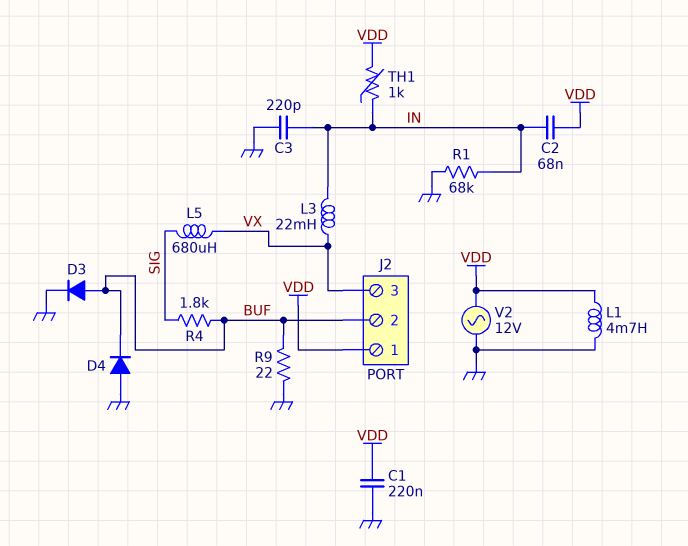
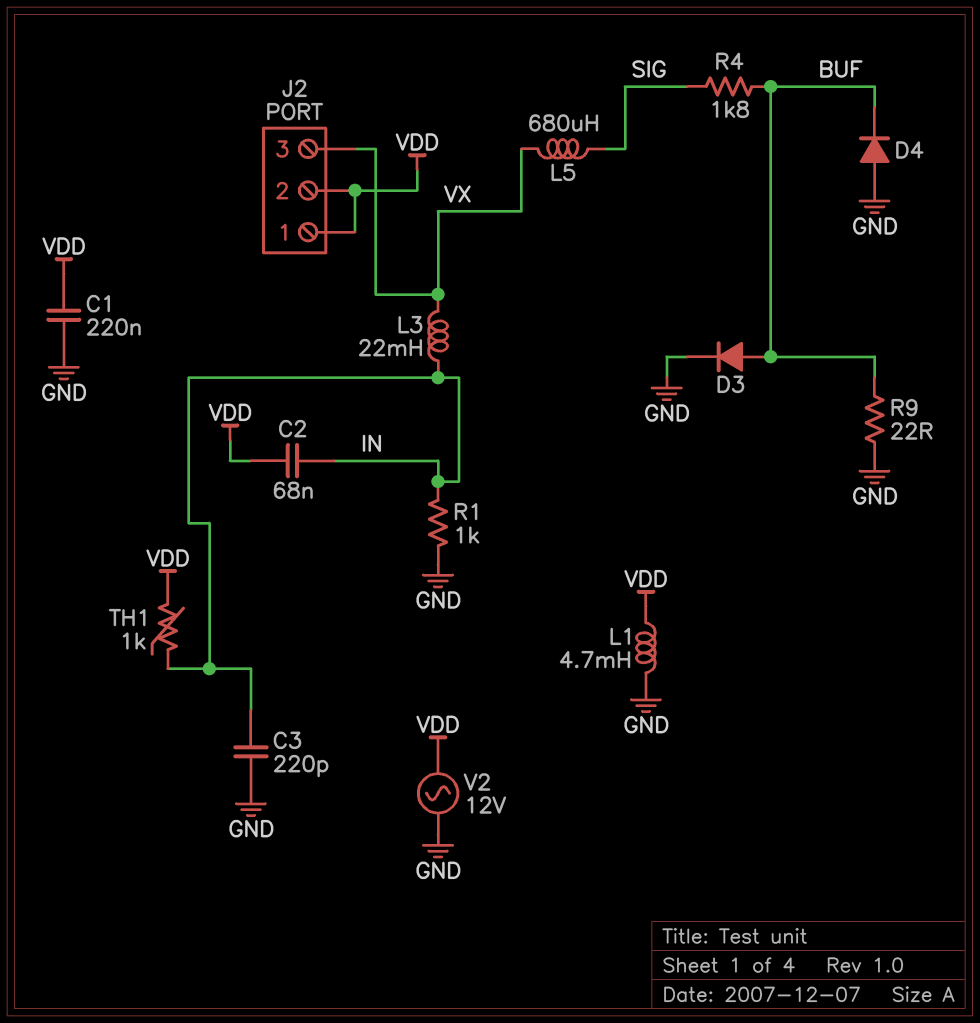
J2 pin 2: BUF -> VDD
R1: 68k (GND, IN) -> 1k (GND, IN)

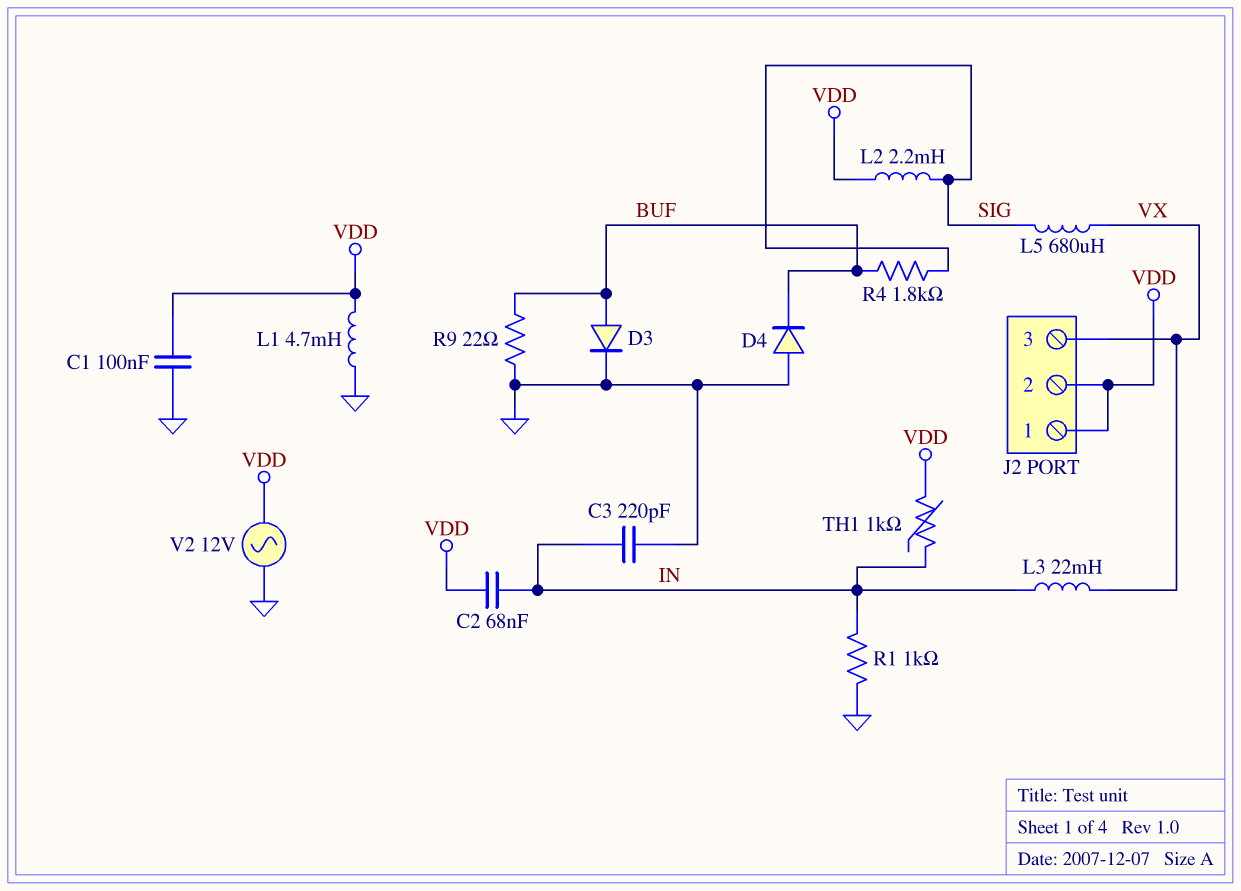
C1: 220nF (GND, VDD) -> 100nF (GND, VDD)
L2: none -> 2.2mH (SIG, VDD)

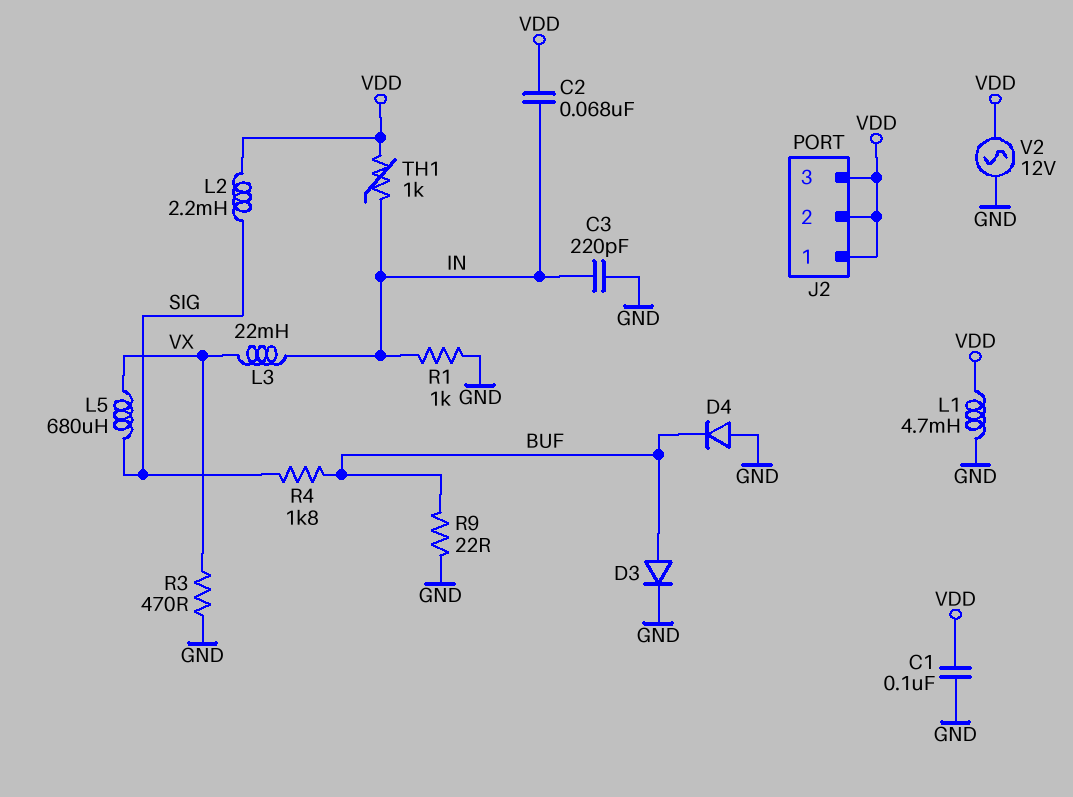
J2 pin 3: VX -> VDD
R3: none -> 470 (GND, VX)

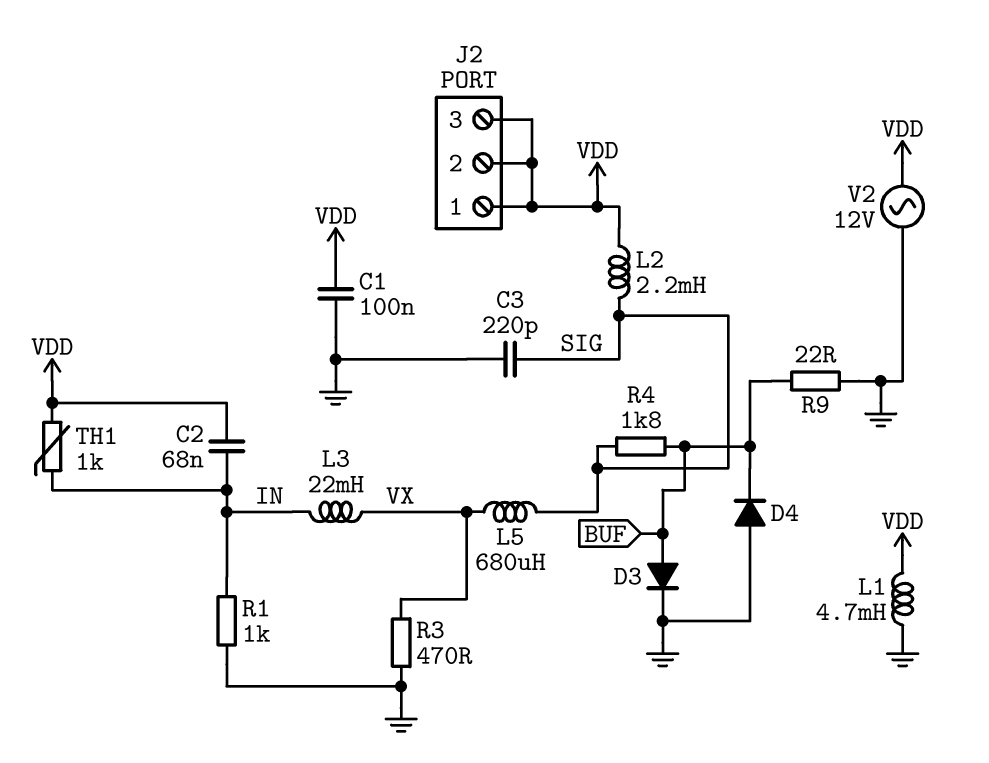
C3: 220pF (GND, IN) -> 220pF (GND, SIG)

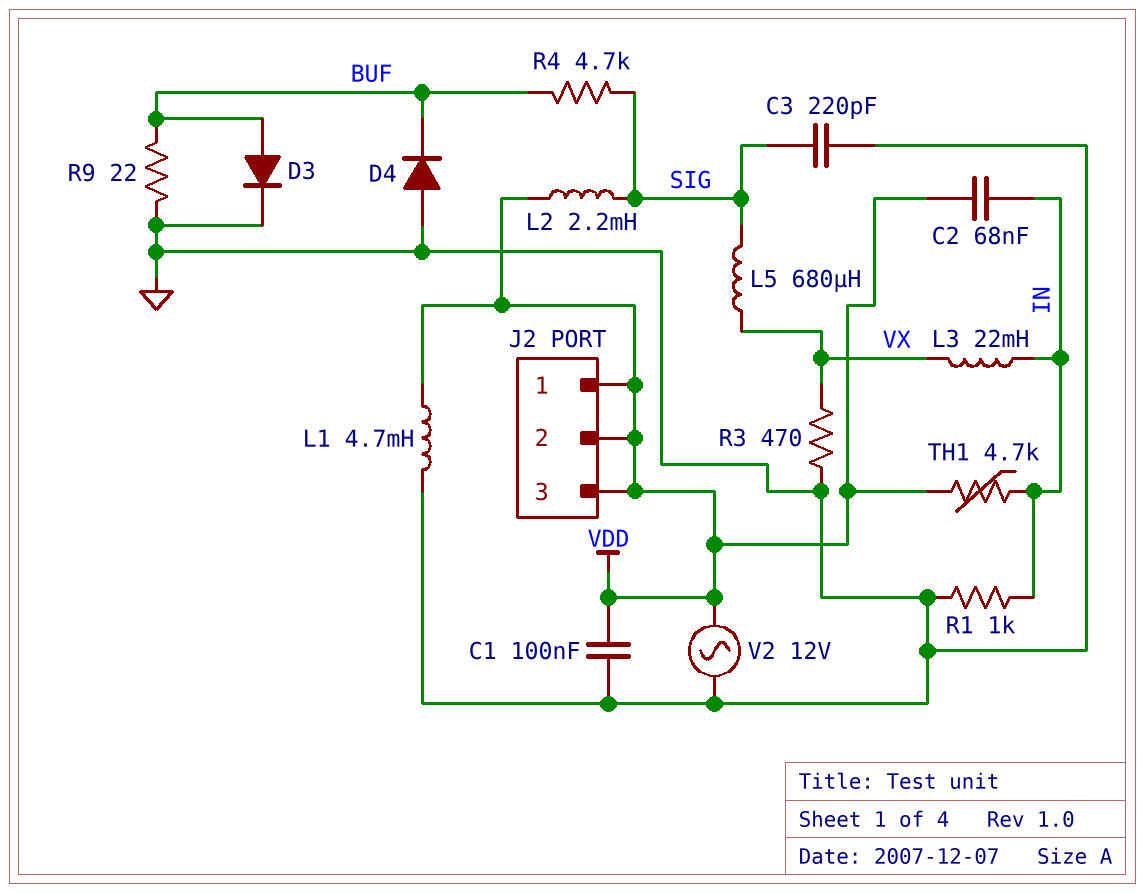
R4: 1.8k (BUF, SIG) -> 4.7k (BUF, SIG)
TH1: 1k (IN, VDD) -> 4.7k (IN, VDD)

